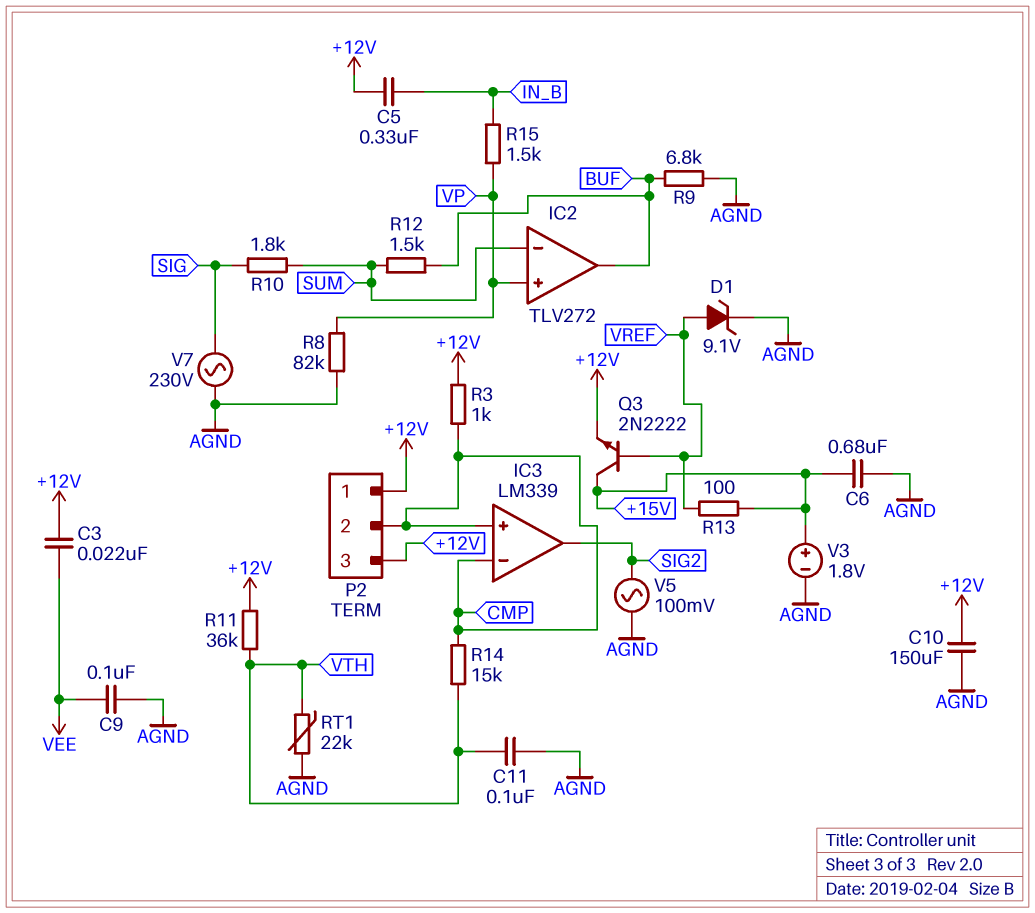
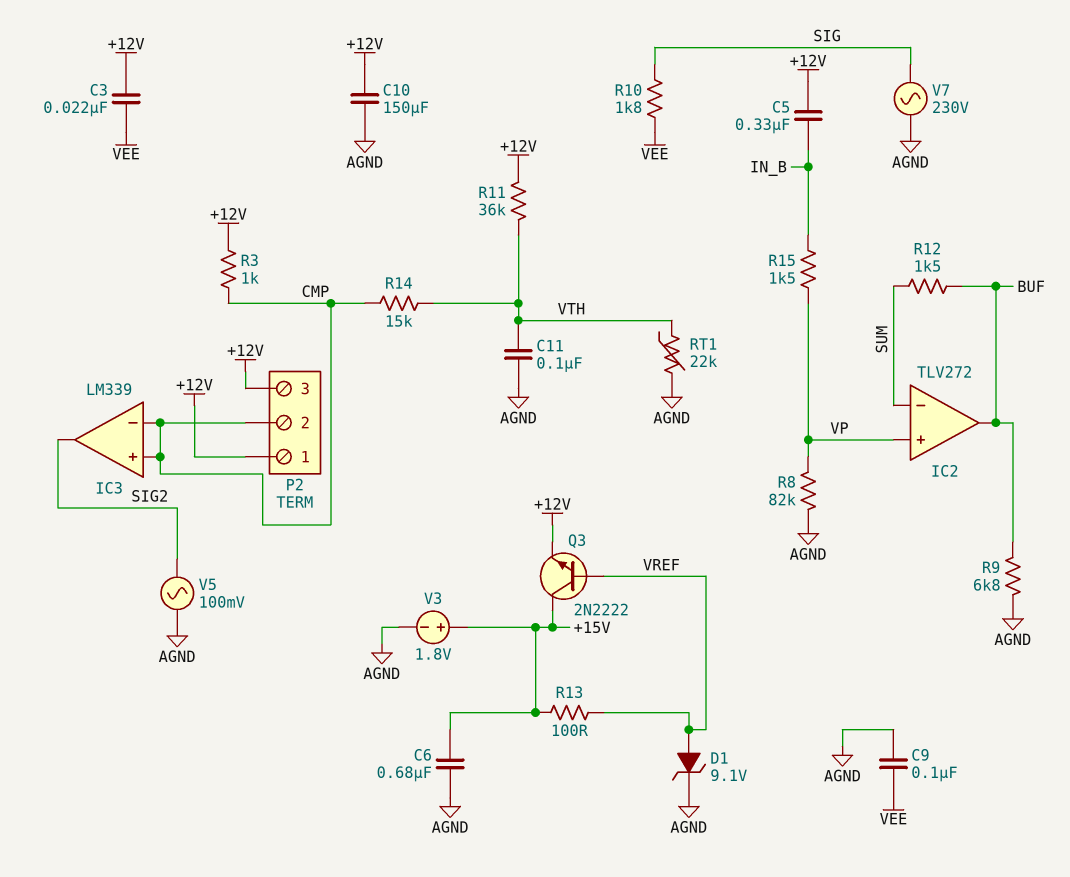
R10: 1.8k (SIG, SUM) -> 1.8k (SIG, VEE)

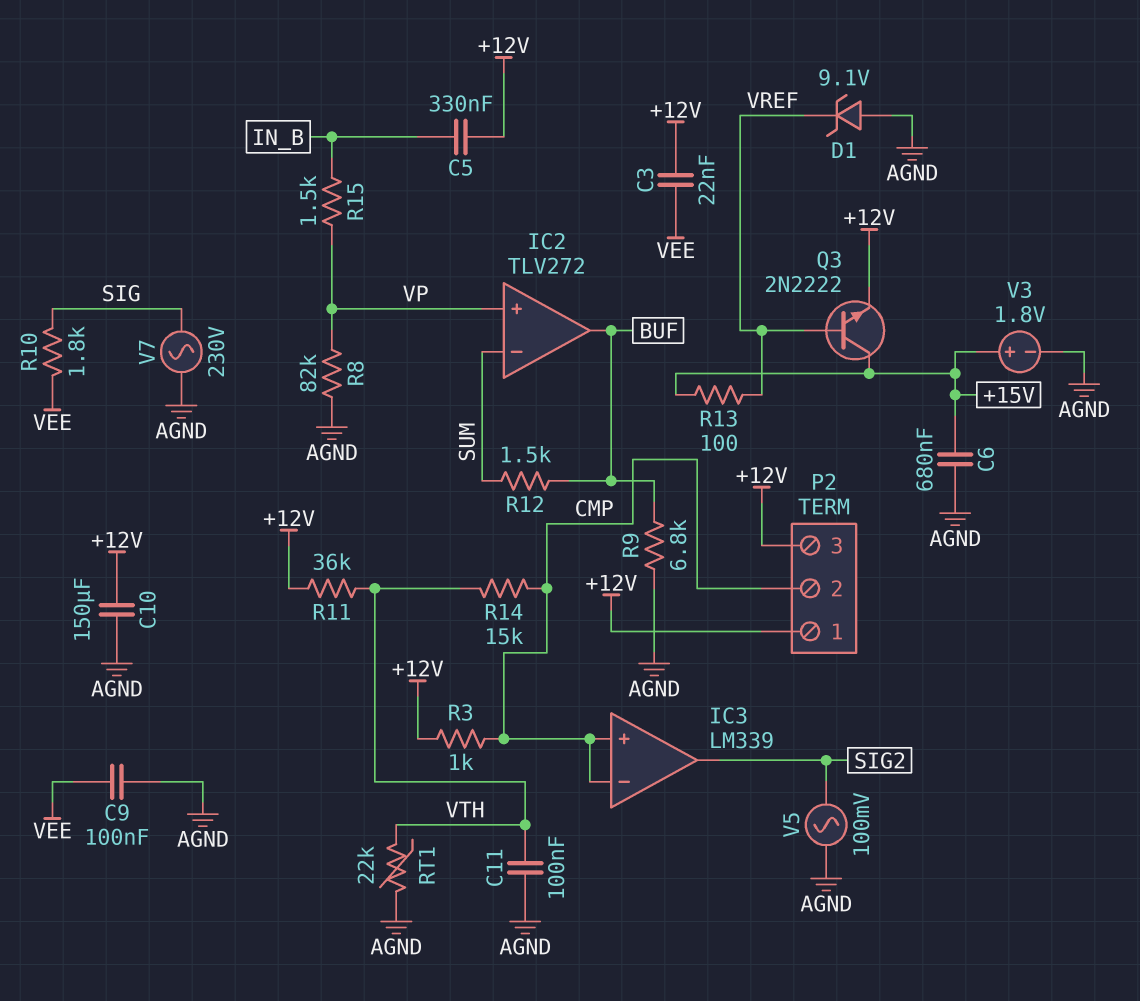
D1: zener 9.1V (A VREF, K AGND) -> zener 9.1V (A AGND, K VREF)

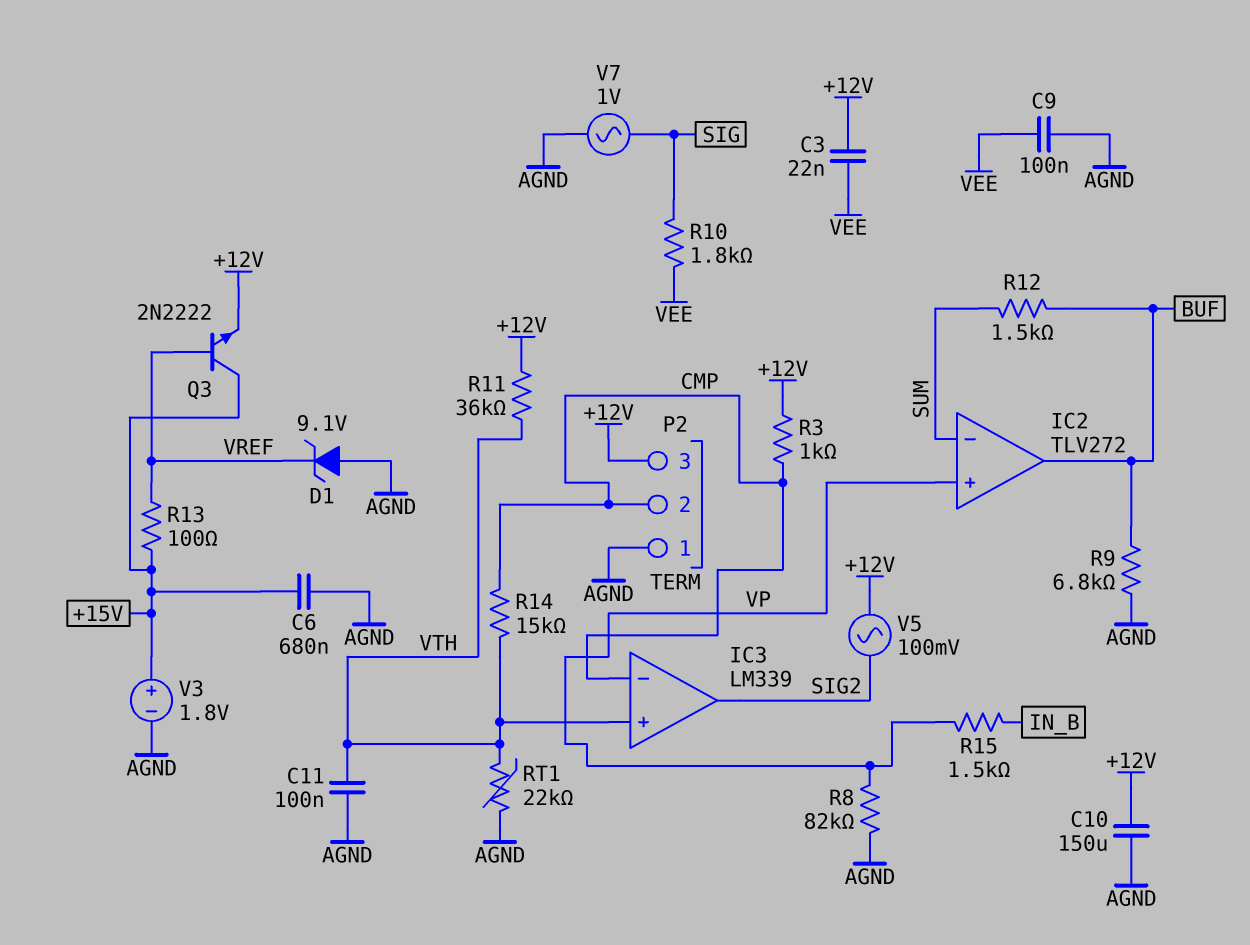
C5: 330nF (+12V, IN_B) -> none
IC3 pin in+: CMP -> VTH
P2 pin 1: +12V -> AGND
V5: AC 100mV (AGND, SIG2) -> AC 100mV (+12V, SIG2)
V7: AC 230V (AGND, SIG) -> AC 1V (AGND, SIG)

